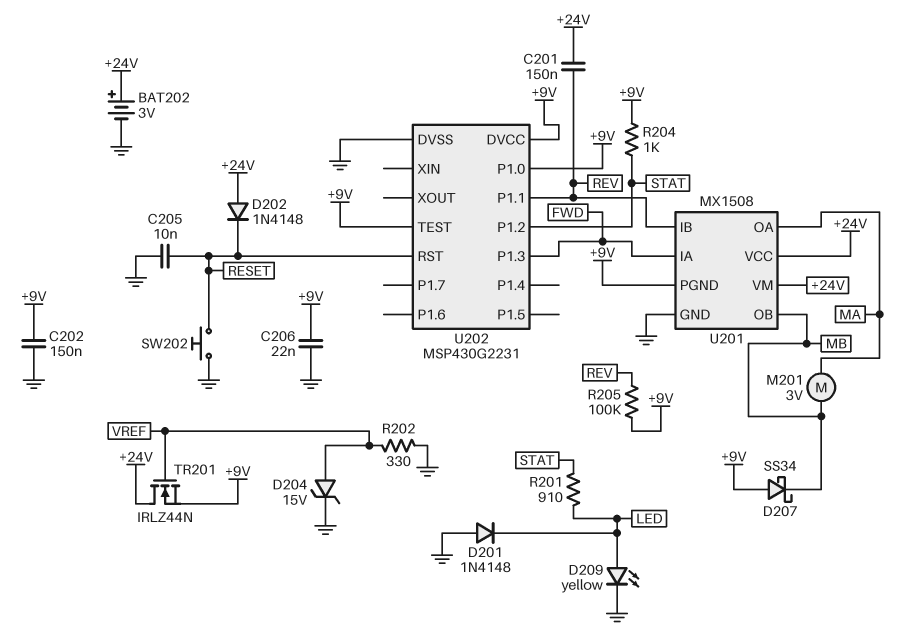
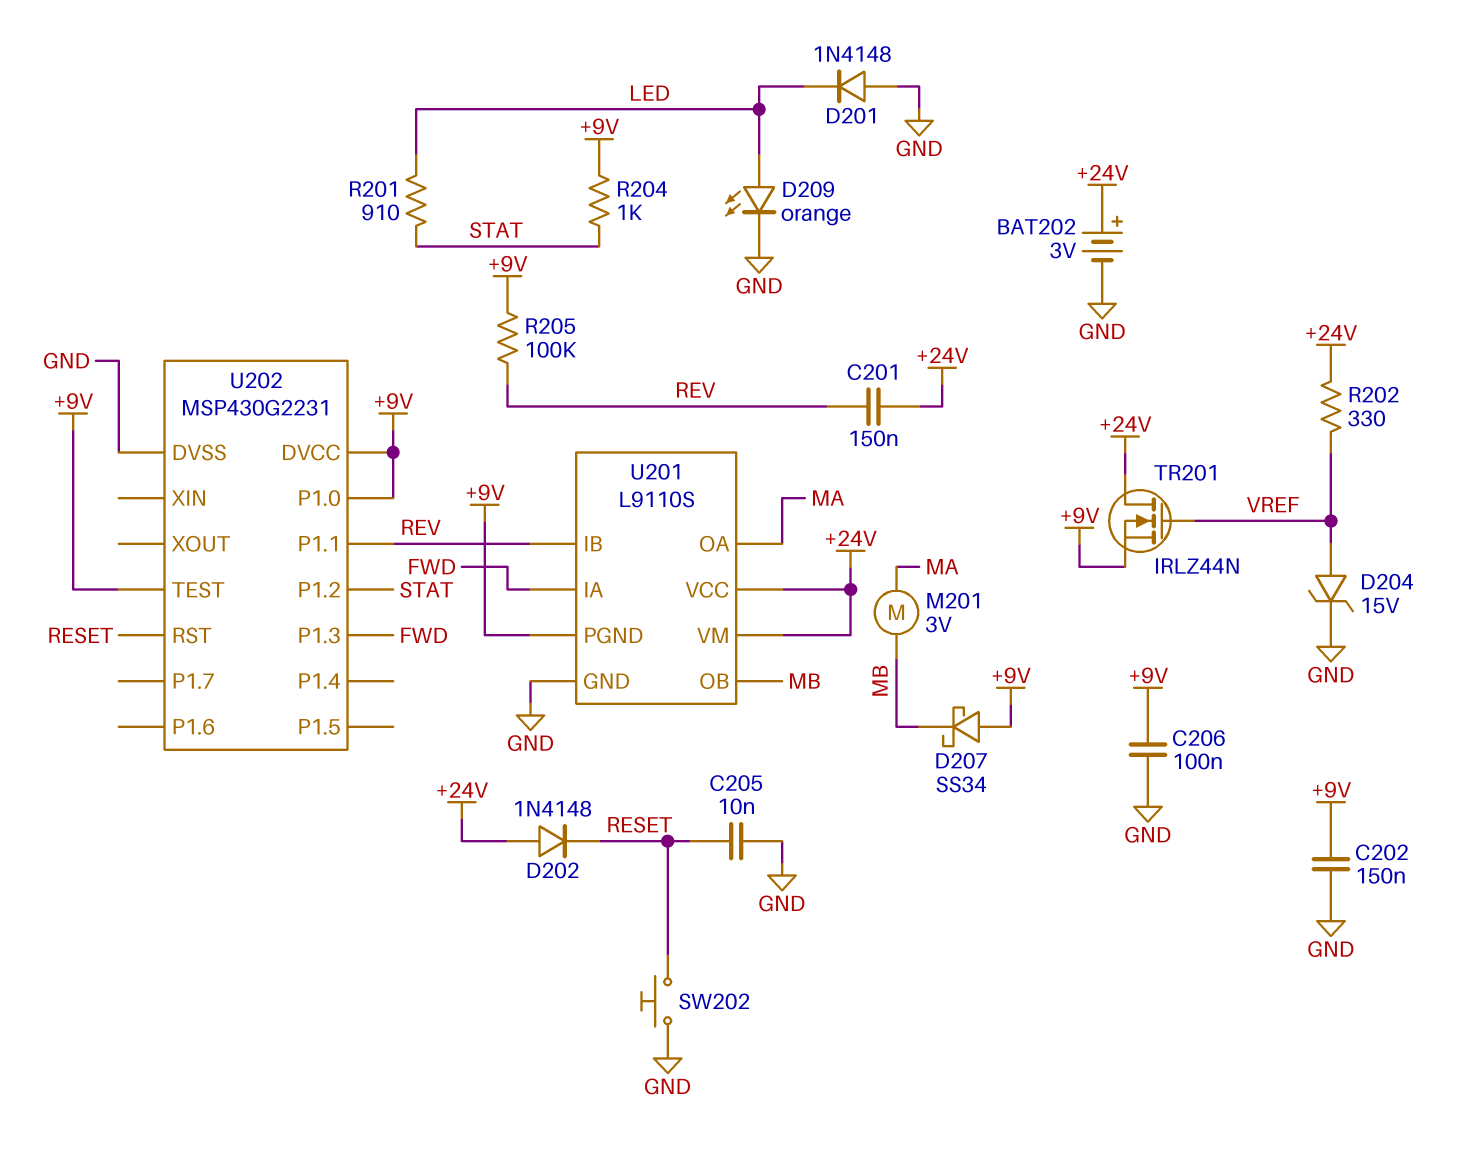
C206: 22nF (+9V, GND) -> 100nF (+9V, GND)
D209: LED yellow (A LED, K GND) -> LED orange (A LED, K GND)
R202: 330 (GND, VREF) -> 330 (+24V, VREF)
U201: MX1508 -> L9110S

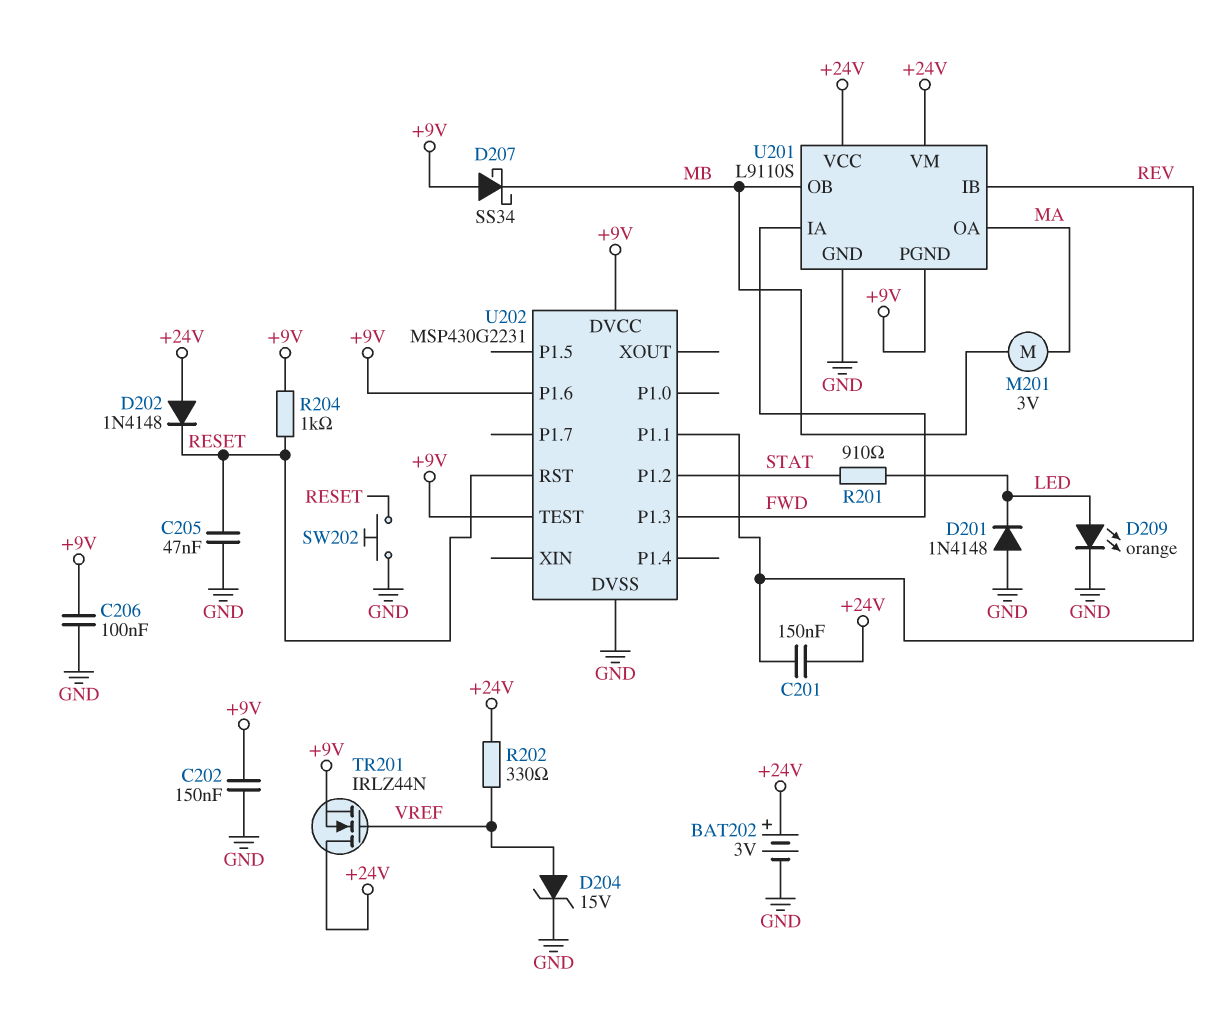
C205: 10nF (GND, RESET) -> 47nF (GND, RESET)
R204: 1k (+9V, STAT) -> 1k (+9V, RESET)
R205: 100k (+9V, REV) -> none
U202 pin P1.0: +9V -> none
U202 pin P1.6: none -> +9V

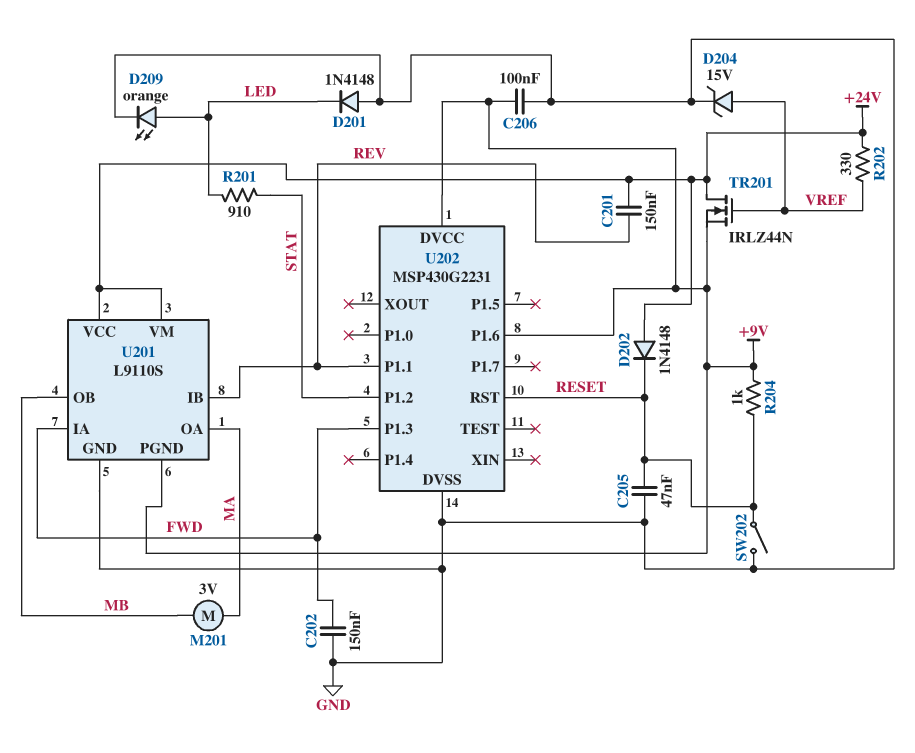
BAT202: 3V (plus +24V, minus GND) -> none
C202: 150nF (+9V, GND) -> 150nF (FWD, GND)
D207: schottky SS34 (A +9V, K MB) -> none
SW202: button (GND, RESET) -> switch (GND, RESET)
U202 pin TEST: +9V -> none

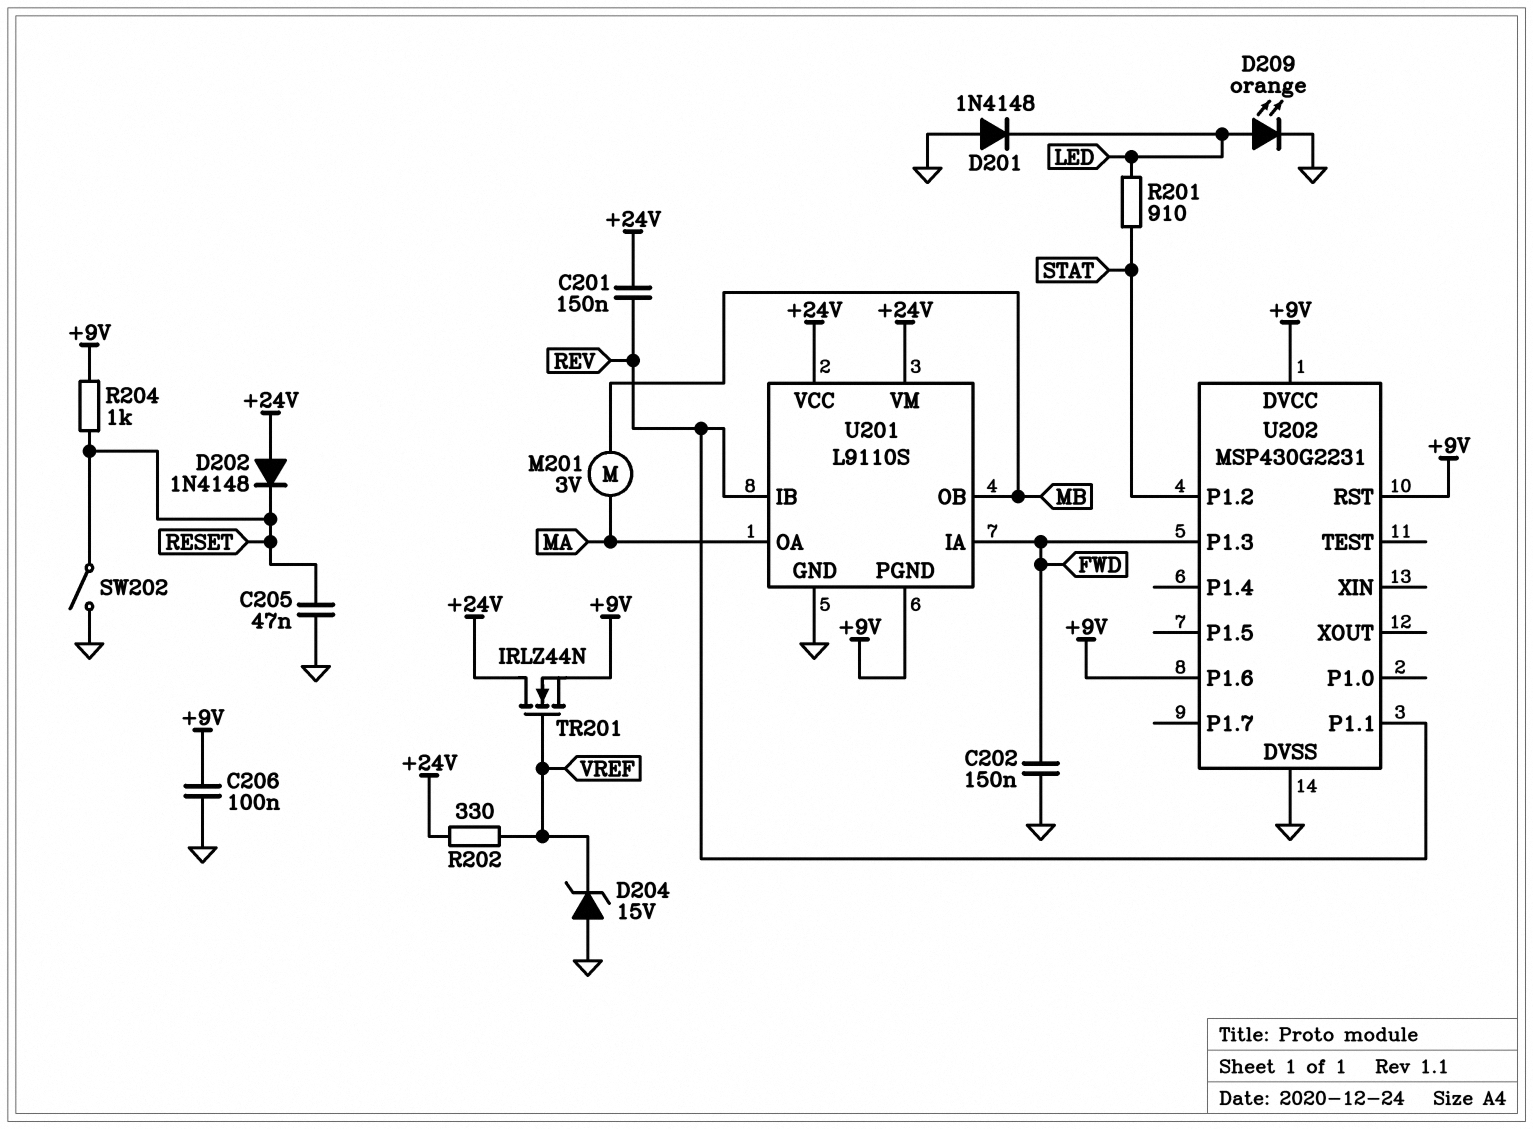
D204: zener 15V (A VREF, K GND) -> zener 15V (A GND, K VREF)
U202 pin RST: RESET -> +9V

